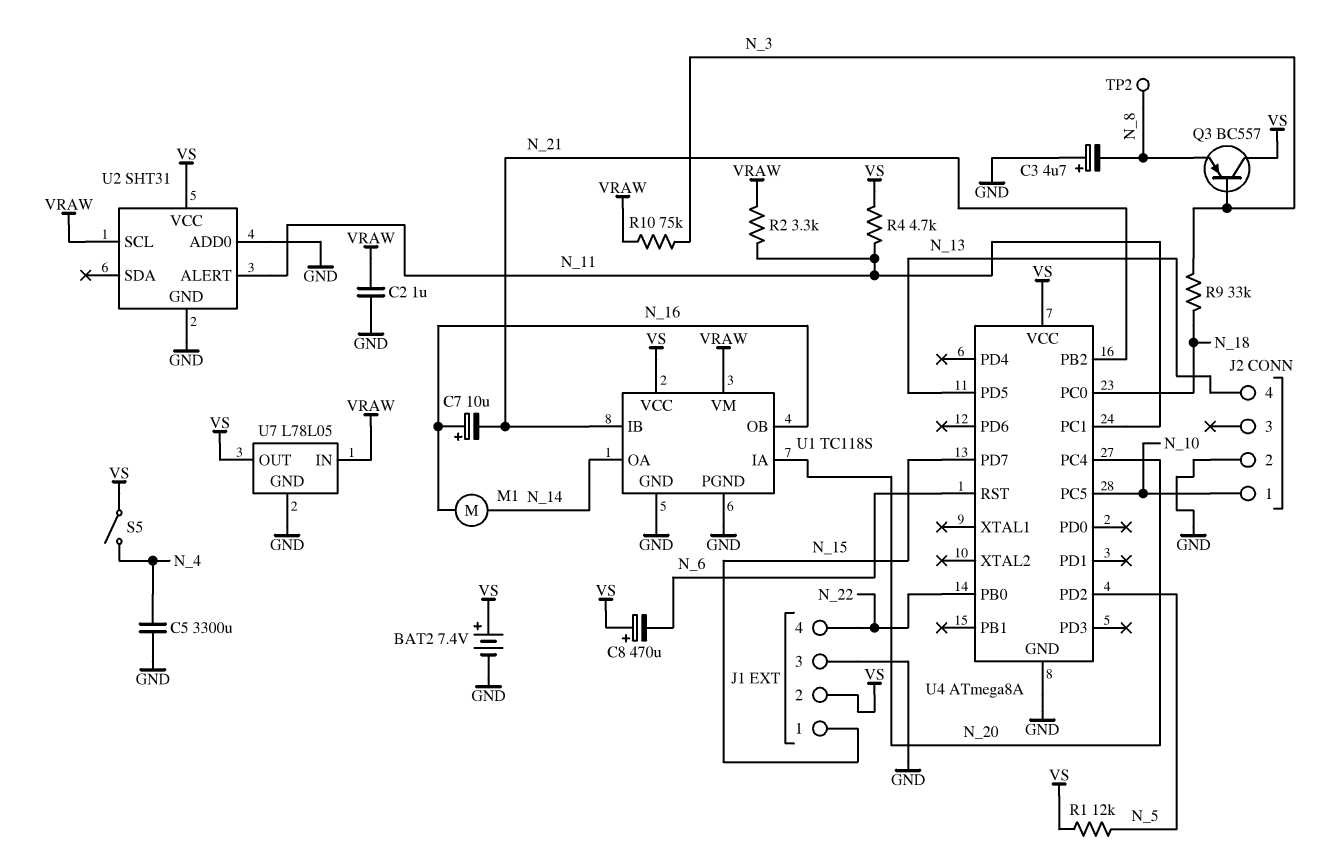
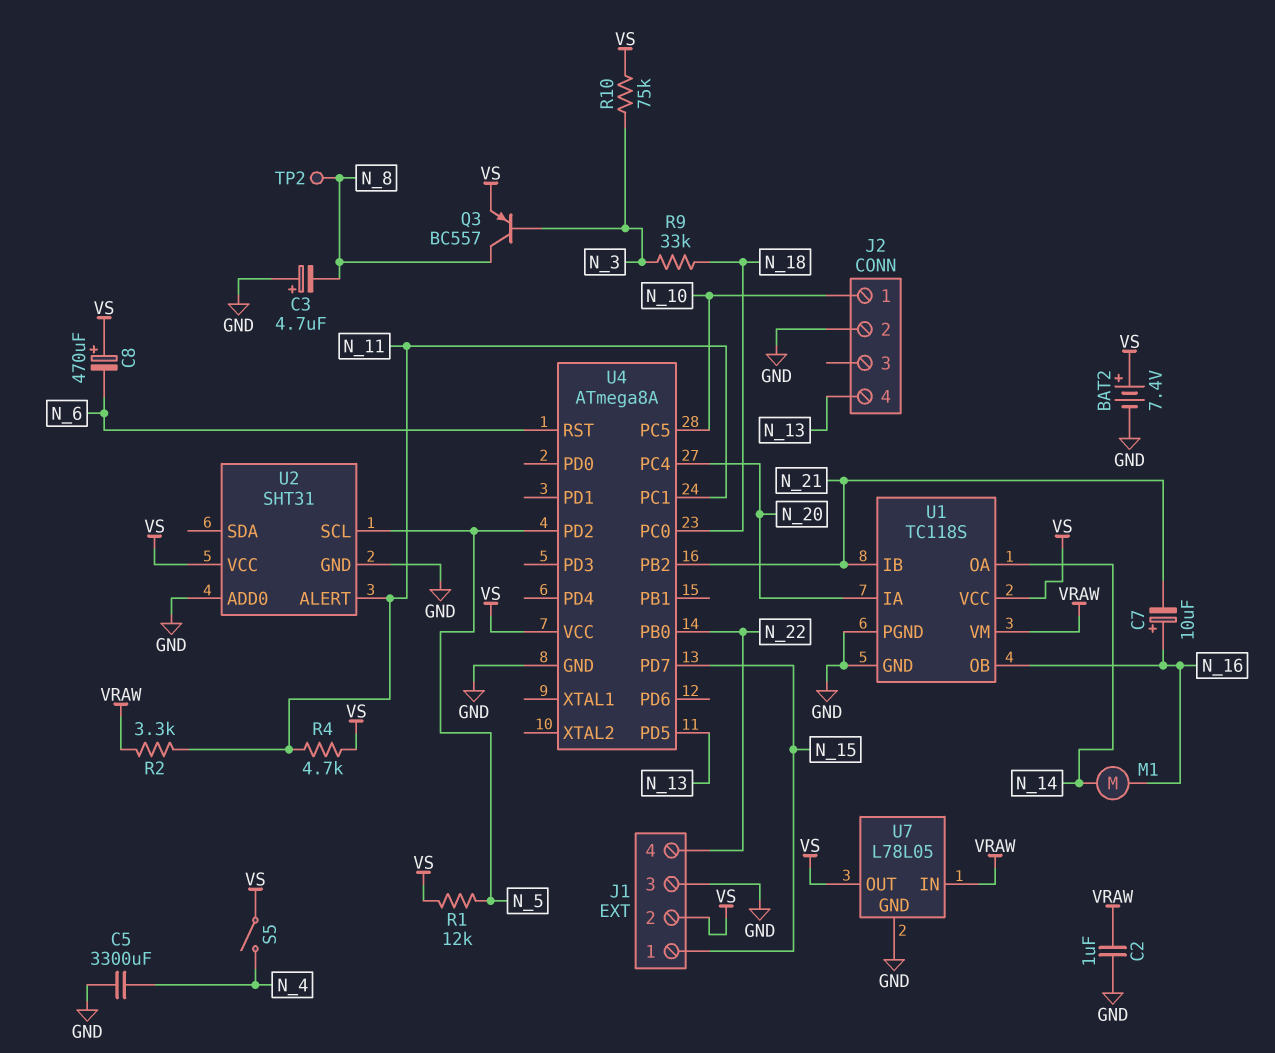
Q3: PNP BC557 (B N_3, C VS, E N_8) -> PNP BC557 (B N_3, C N_8, E VS)
R10: 75k (N_3, VRAW) -> 75k (N_3, VS)
U2 pin SCL: VRAW -> N_5

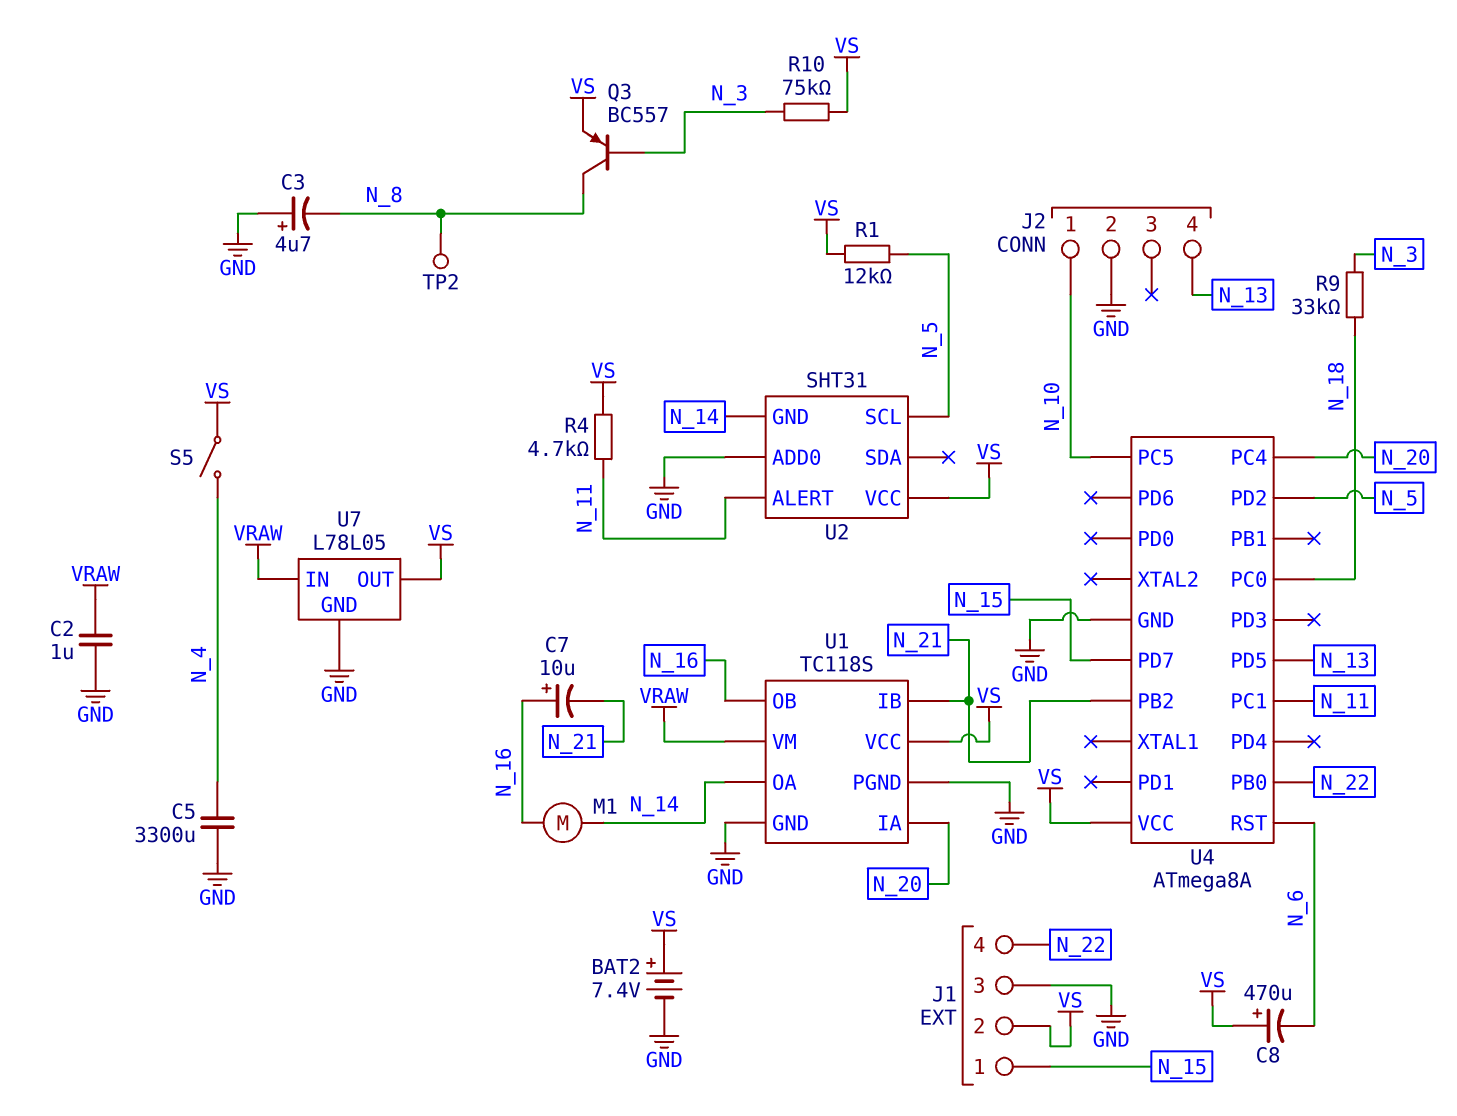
R2: 3.3k (N_11, VRAW) -> none
U2 pin GND: GND -> N_14

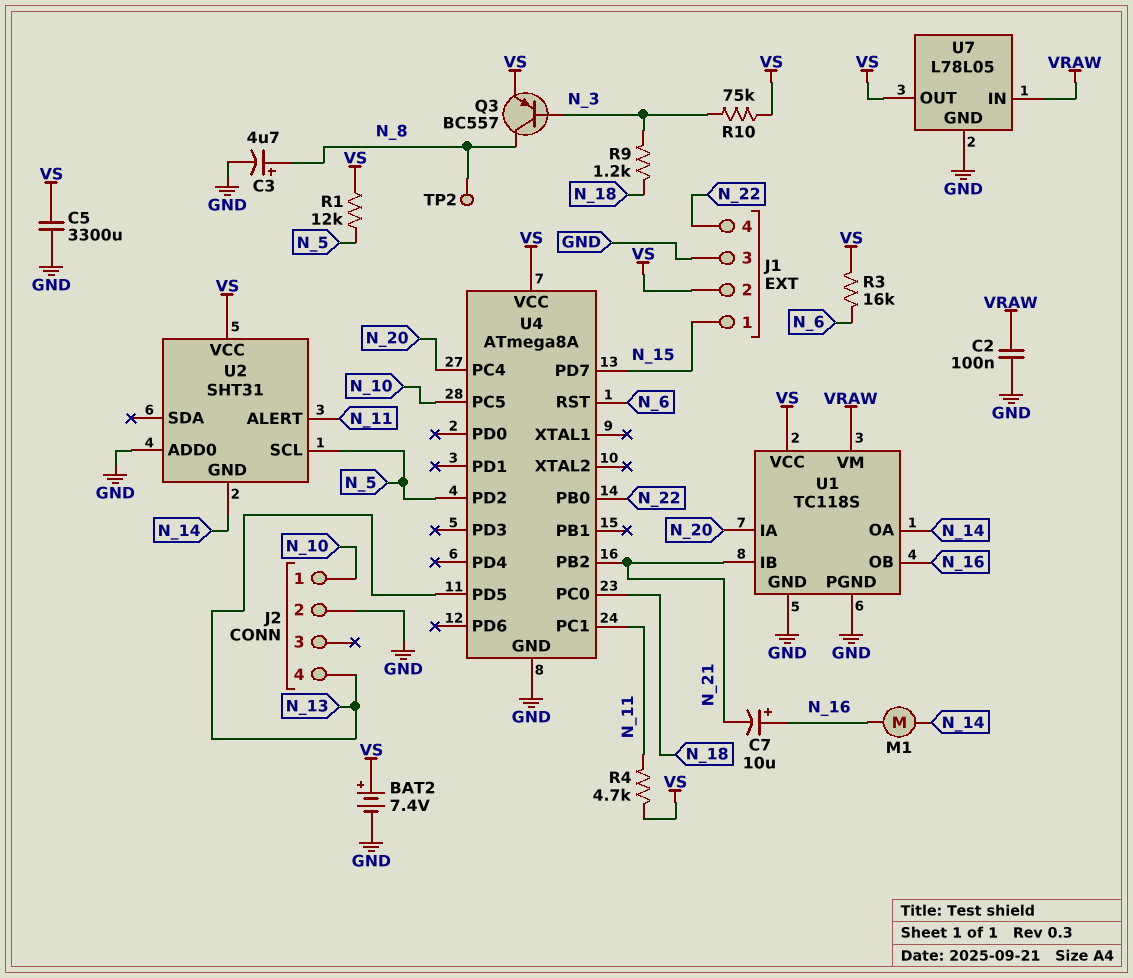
C2: 1uF (GND, VRAW) -> 100nF (GND, VRAW)
C3: 4.7uF (plus GND, minus N_8) -> 4.7uF (plus N_8, minus GND)
C5: 3300uF (GND, N_4) -> 3300uF (GND, VS)
C8: 470uF (plus VS, minus N_6) -> none
R3: none -> 16k (N_6, VS)
R9: 33k (N_3, N_18) -> 1.2k (N_3, N_18)
S5: switch (N_4, VS) -> none

